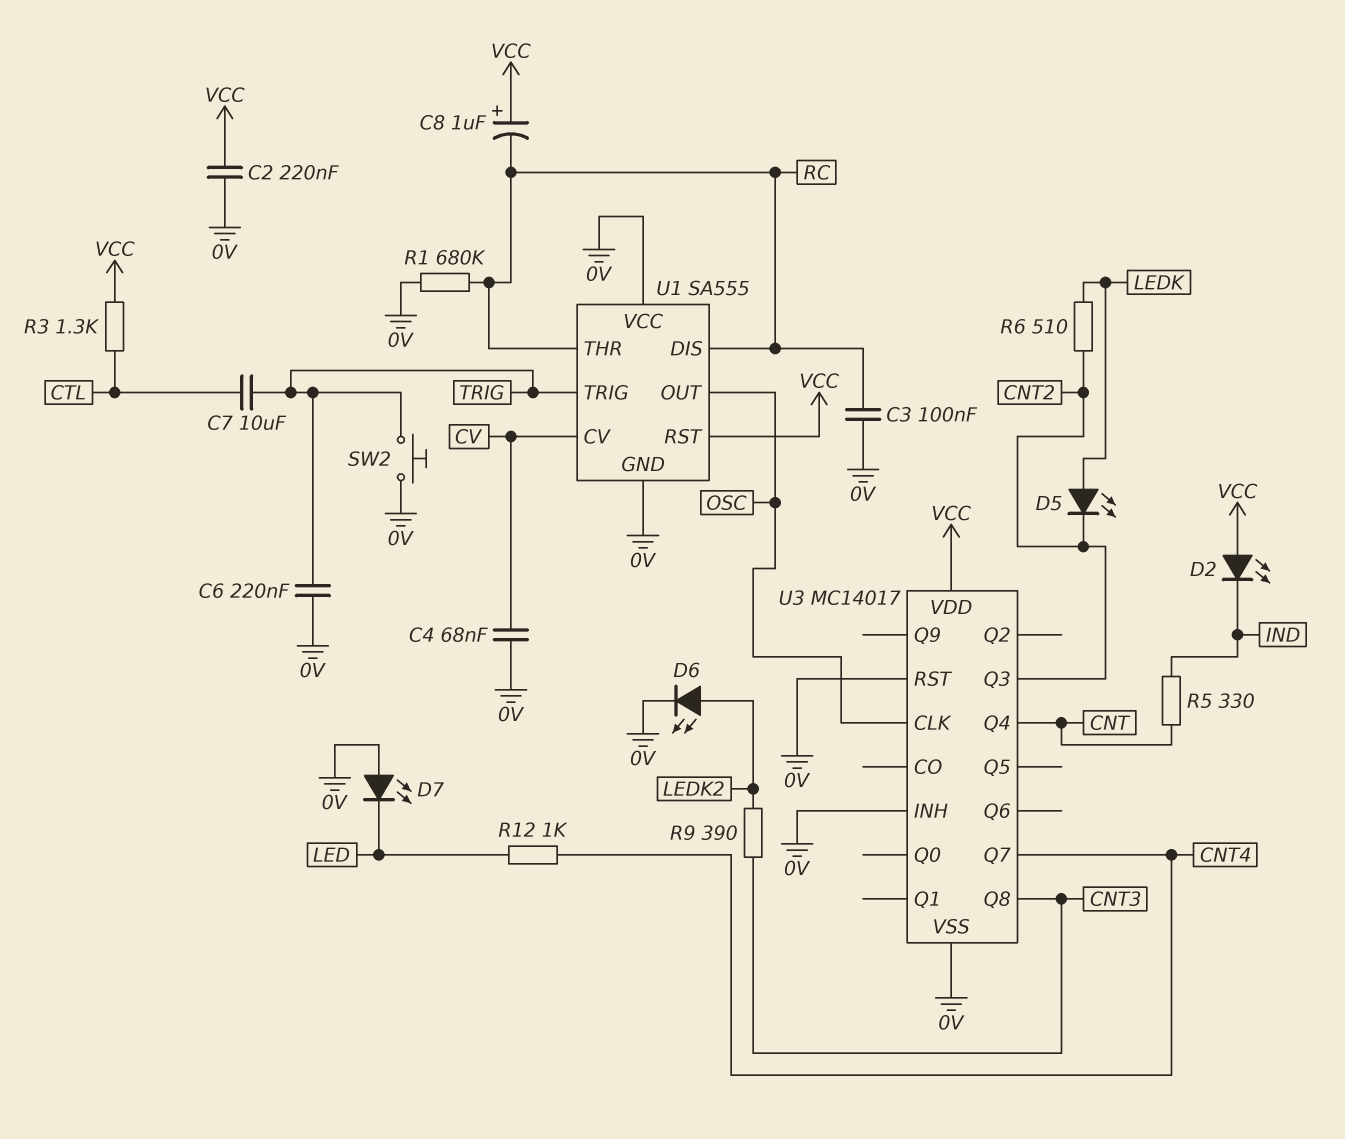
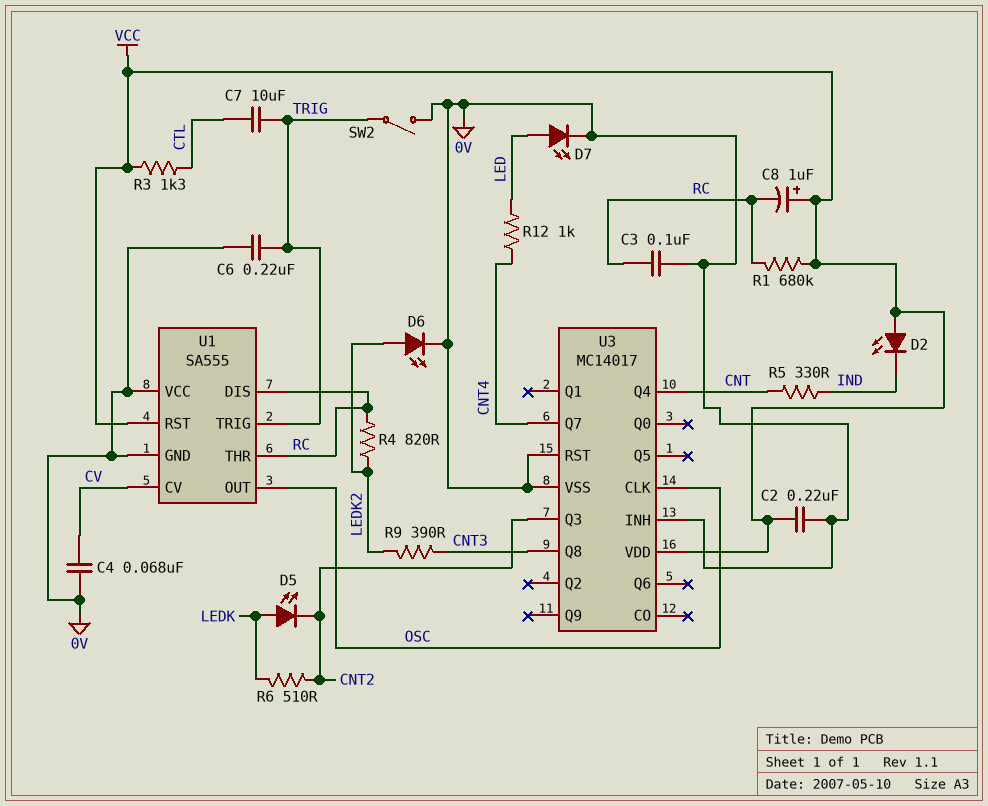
D7: LED (A 0V, K LED) -> LED (A LED, K 0V)
R1: 680k (0V, RC) -> 680k (RC, VCC)
R4: none -> 820 (LEDK2, RC)
SW2: button (0V, TRIG) -> switch (0V, TRIG)

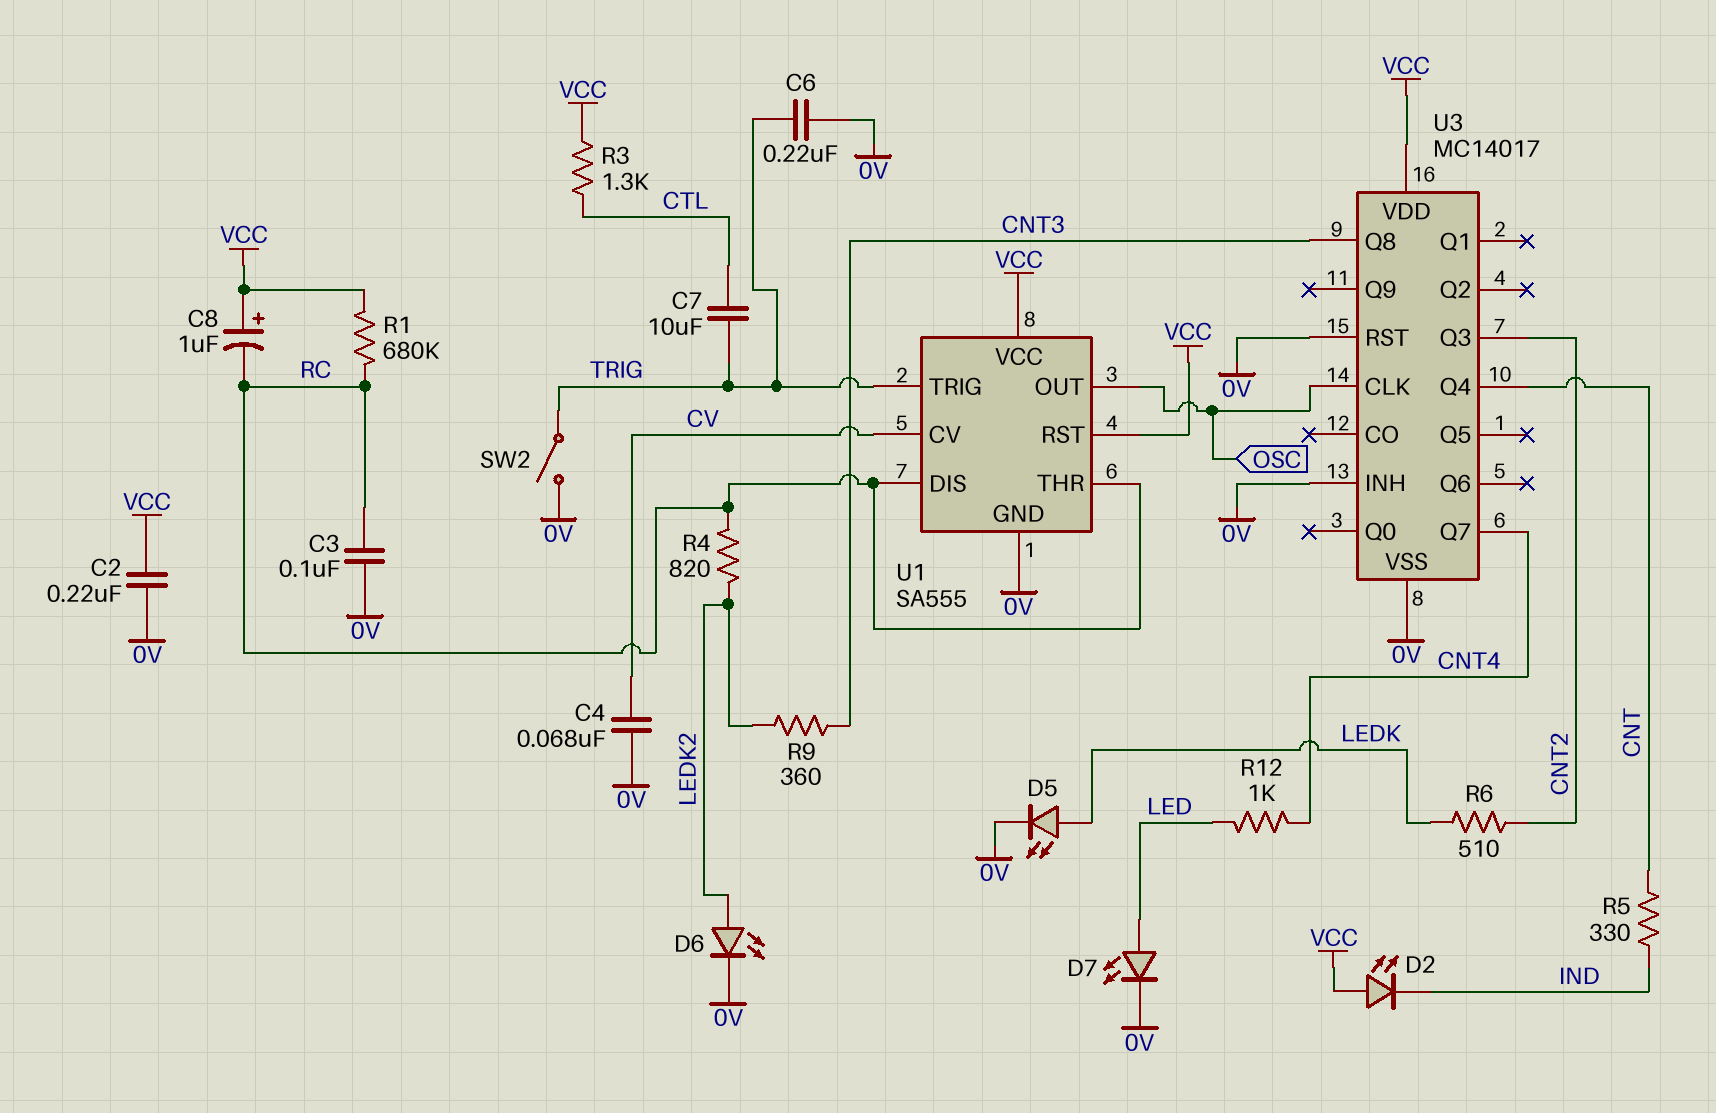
D5: LED (A LEDK, K CNT2) -> LED (A LEDK, K 0V)
R9: 390 (CNT3, LEDK2) -> 360 (CNT3, LEDK2)
U1 pin VCC: 0V -> VCC

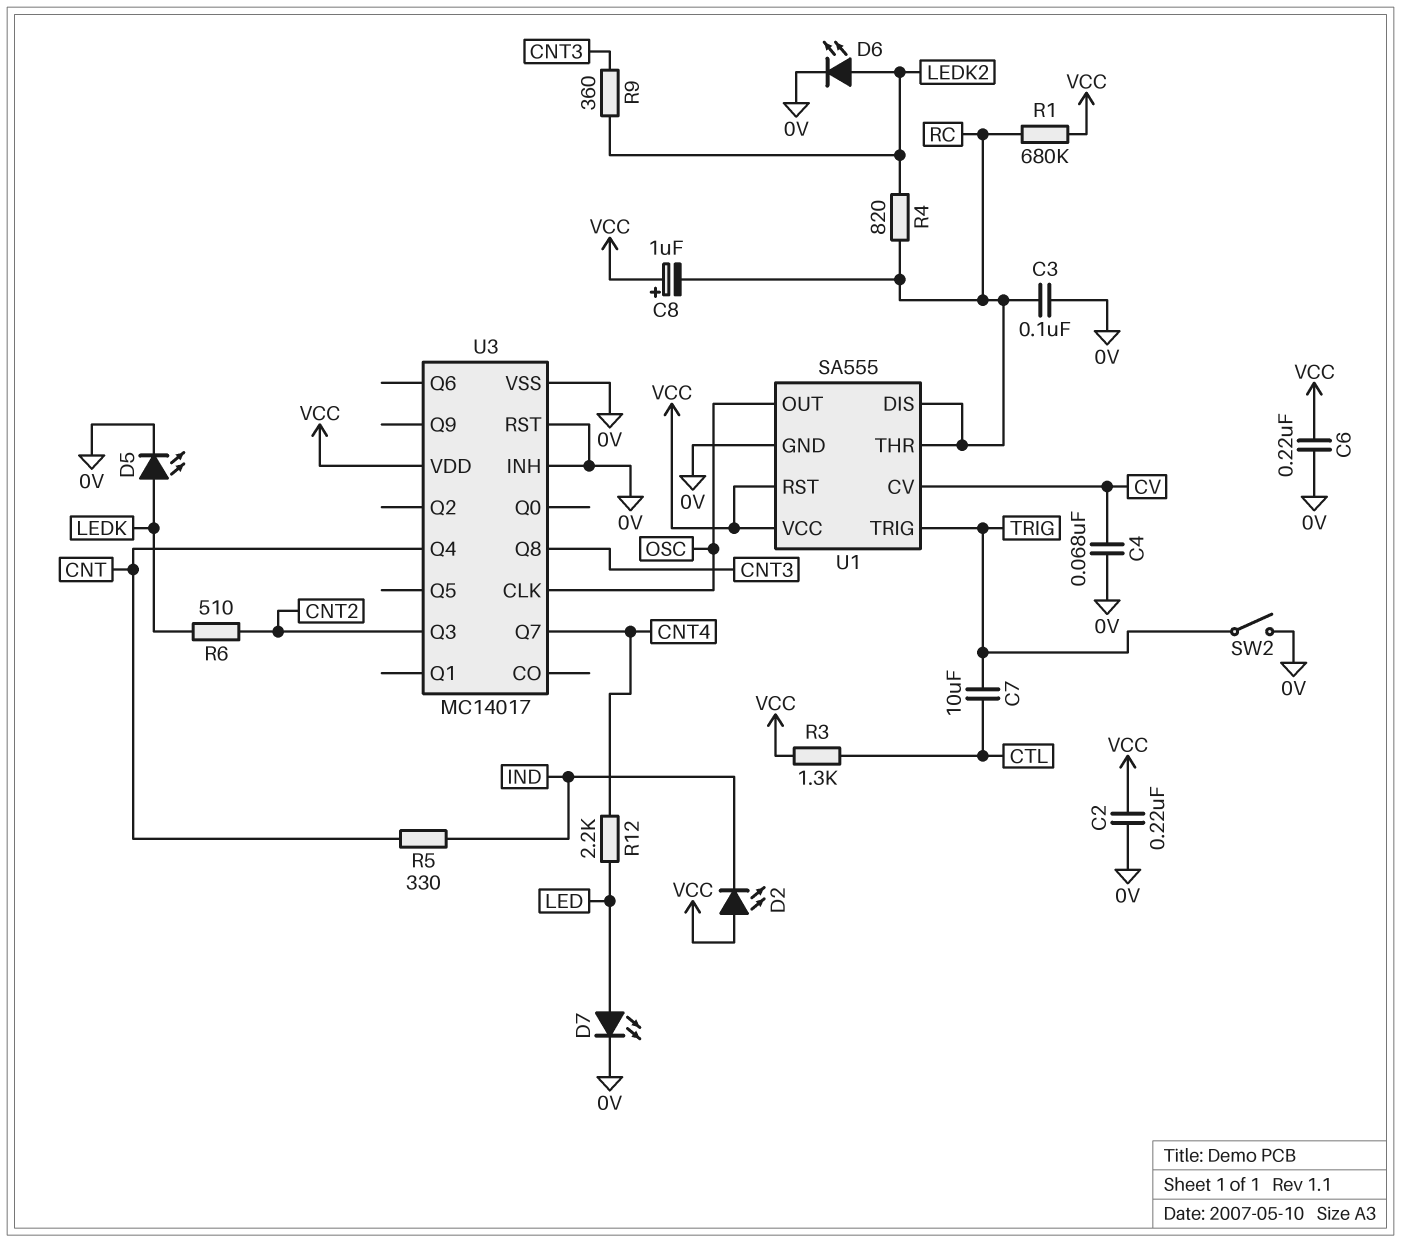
C6: 220nF (0V, TRIG) -> 220nF (0V, VCC)
R12: 1k (CNT4, LED) -> 2.2k (CNT4, LED)

